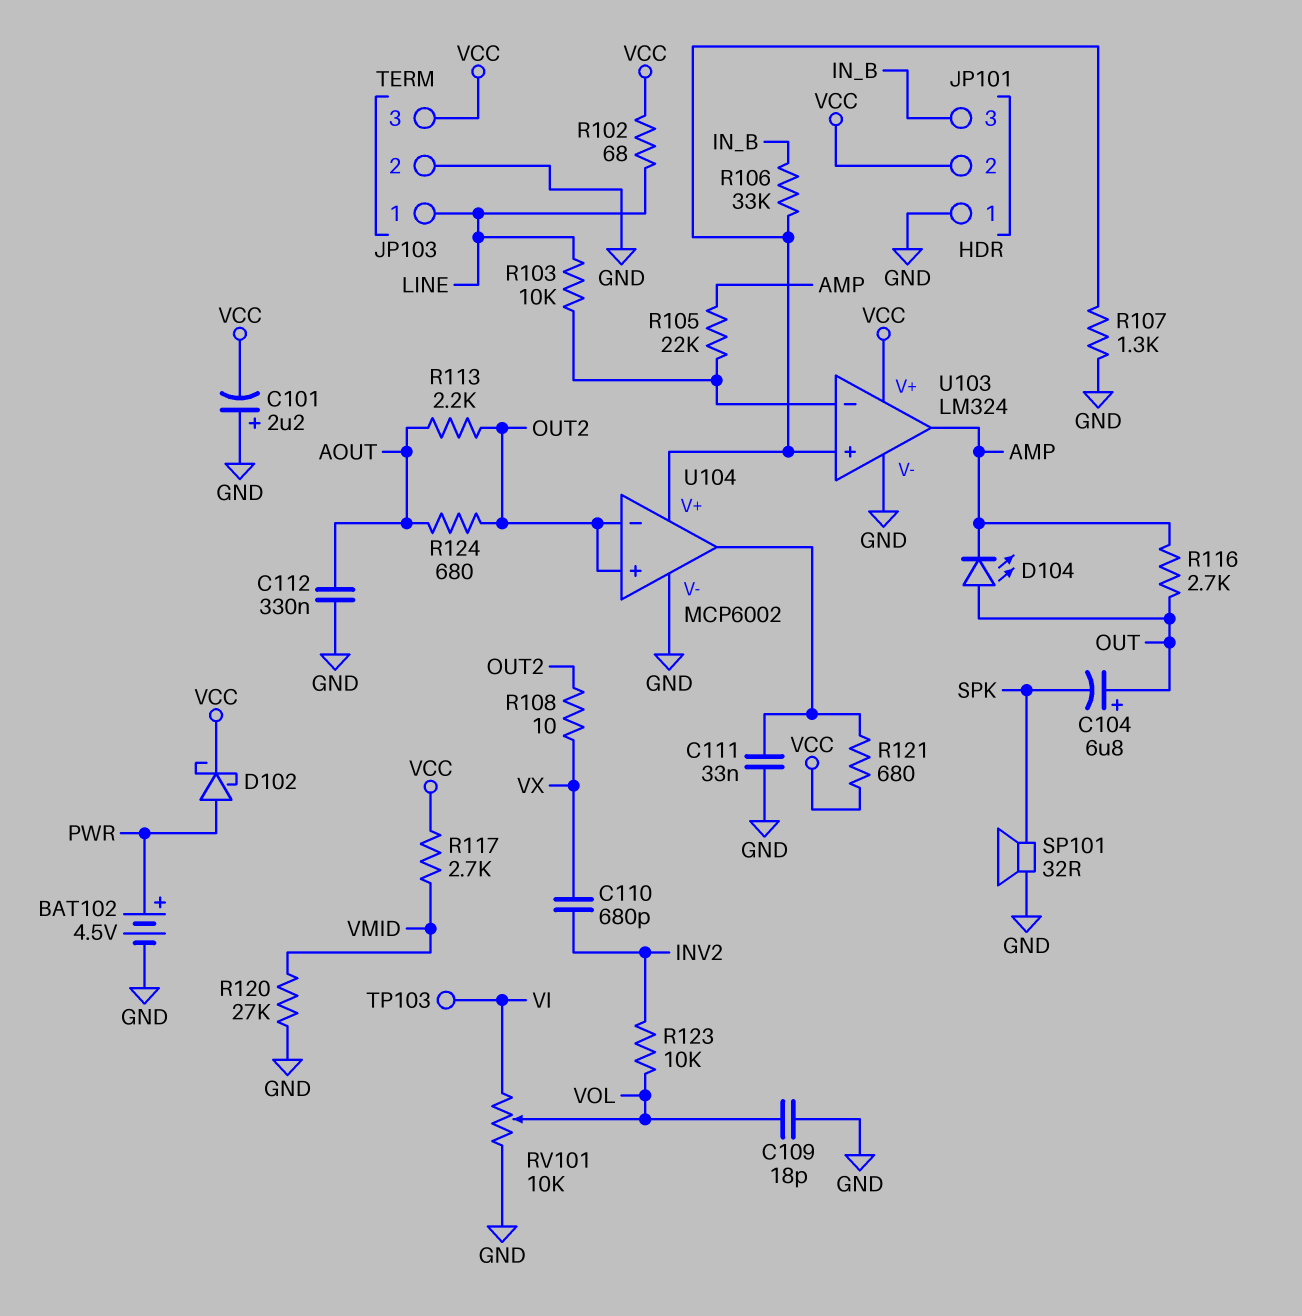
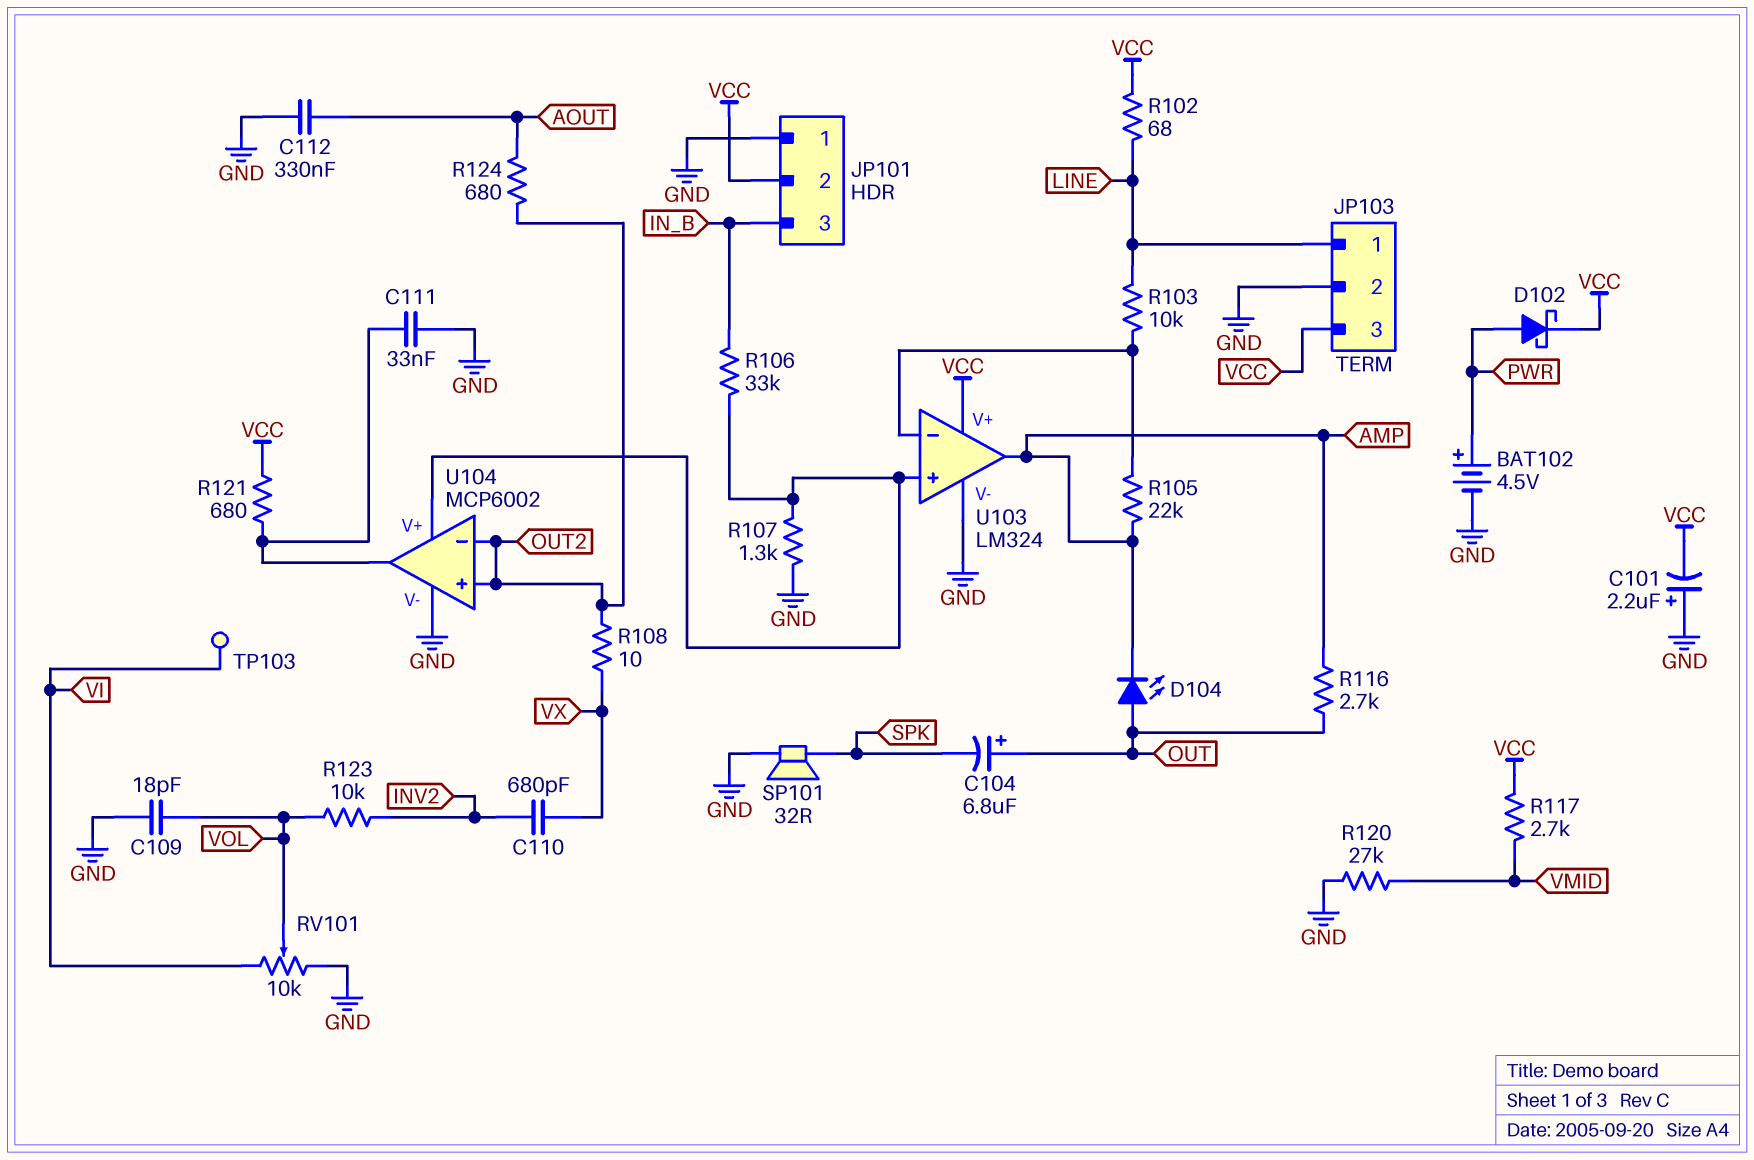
R113: 2.2k (AOUT, OUT2) -> none

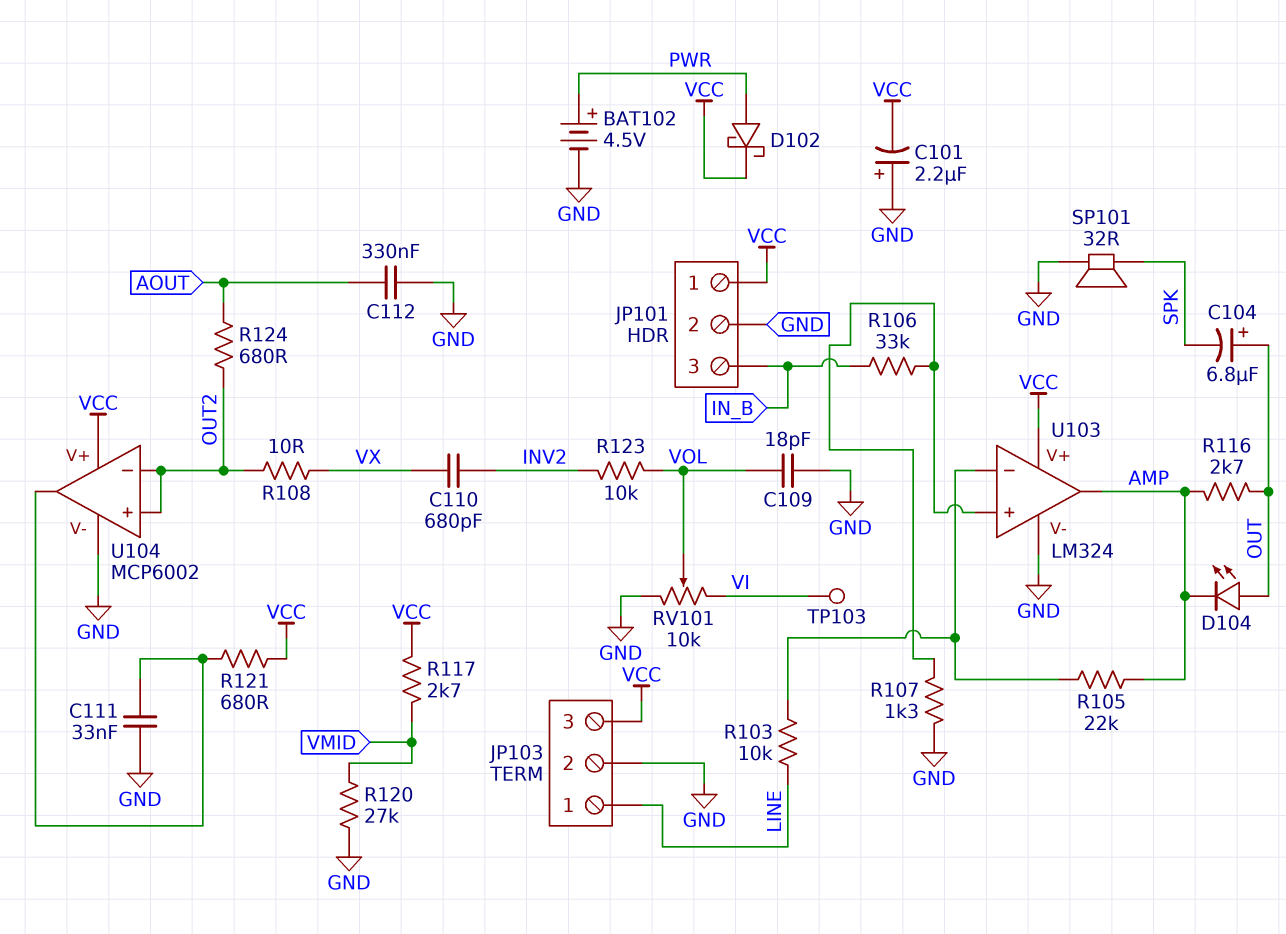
JP101 pin 1: GND -> VCC
JP101 pin 2: VCC -> GND
R102: 68 (LINE, VCC) -> none
U104 pin V+: U103/in+ -> VCC

